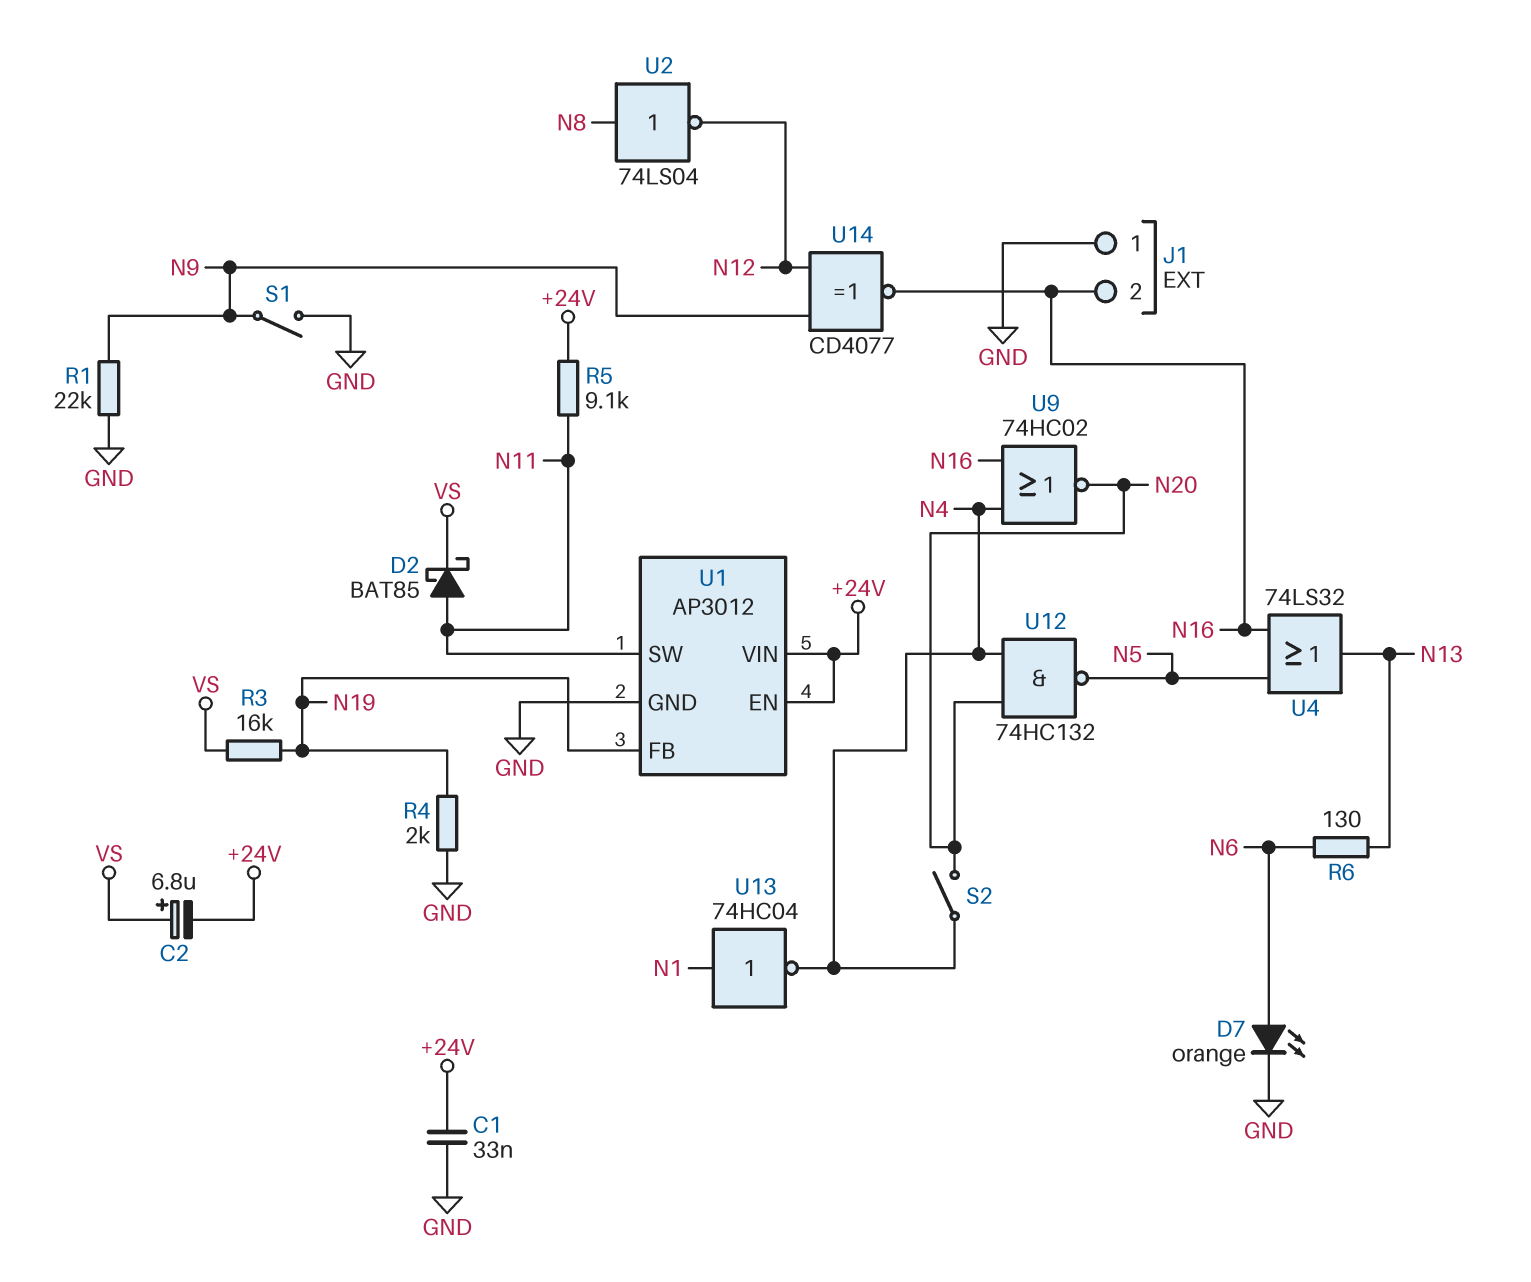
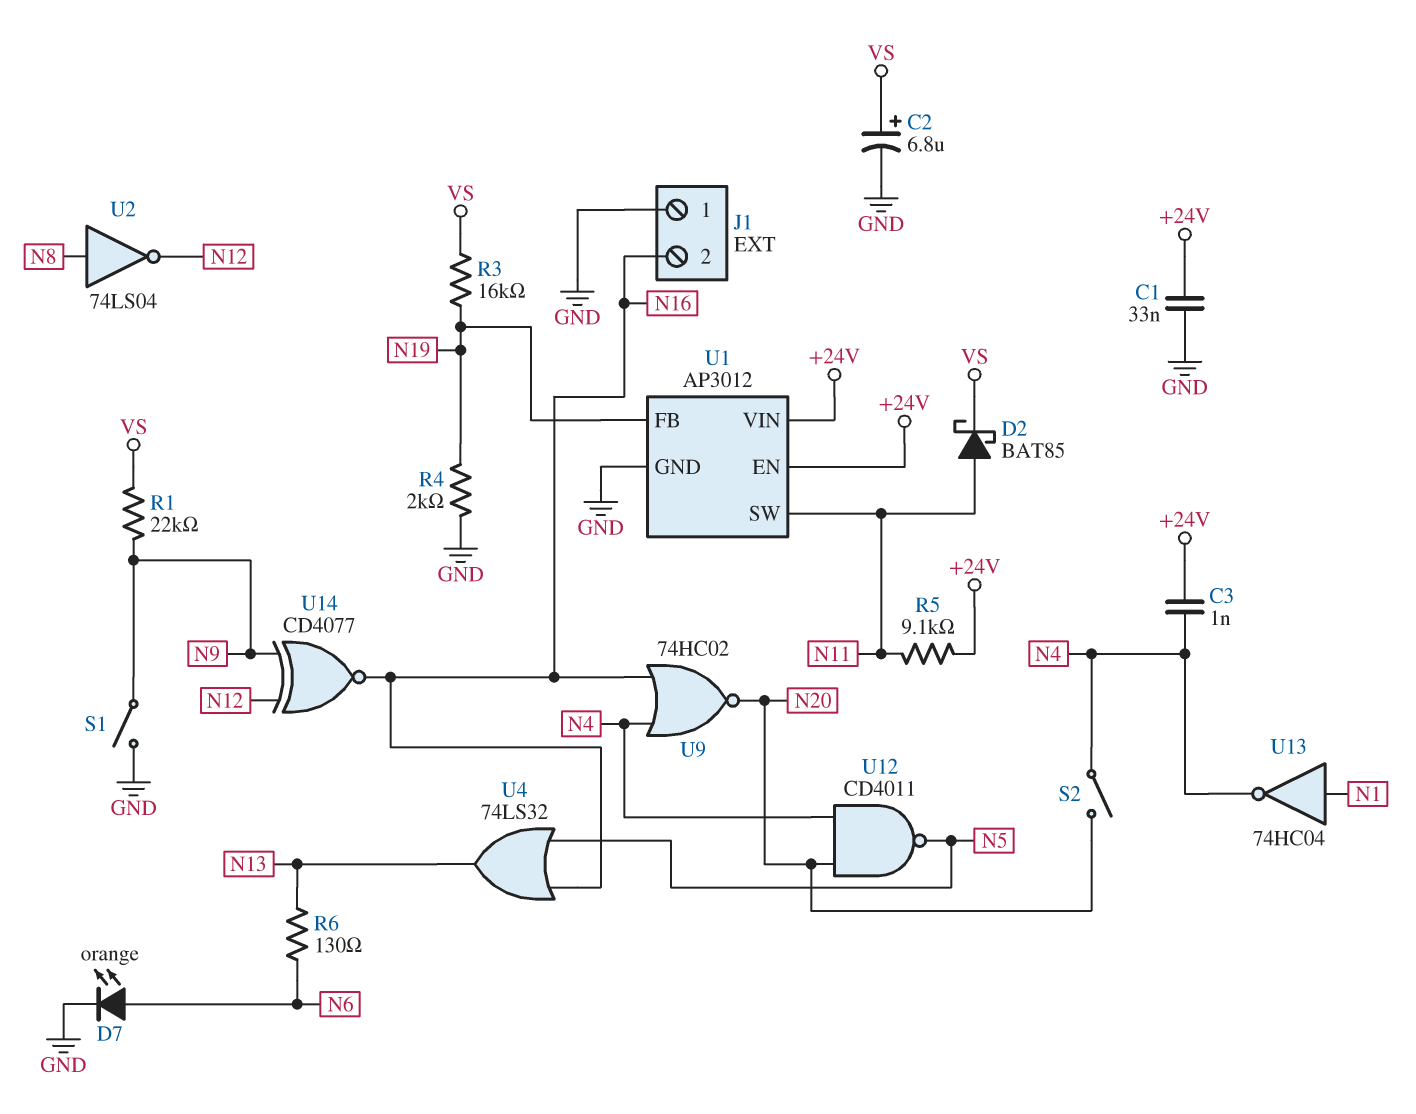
C2: 6.8uF (plus VS, minus +24V) -> 6.8uF (plus VS, minus GND)
C3: none -> 1nF (+24V, N4)
R1: 22k (GND, N9) -> 22k (N9, VS)
U12: NAND 74HC132 (in N4, in N20, out N5) -> NAND CD4011 (in N4, in N20, out N5)

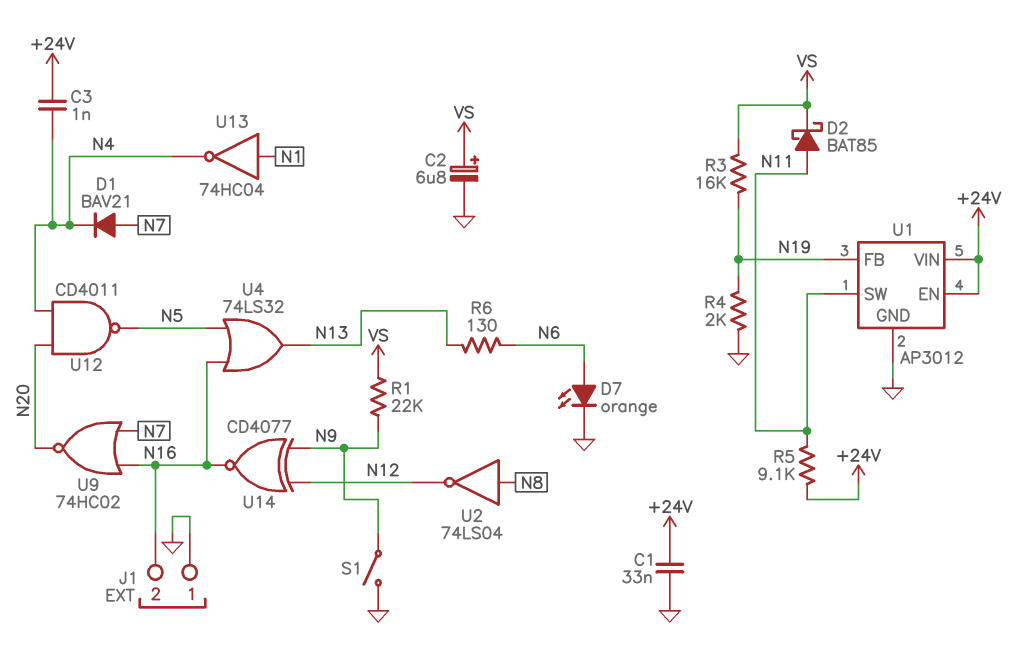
D1: none -> diode BAV21 (A N7, K N4)
S2: switch (N4, N20) -> none
U9: NOR 74HC02 (in N4, in N16, out N20) -> NOR 74HC02 (in N7, in N16, out N20)

